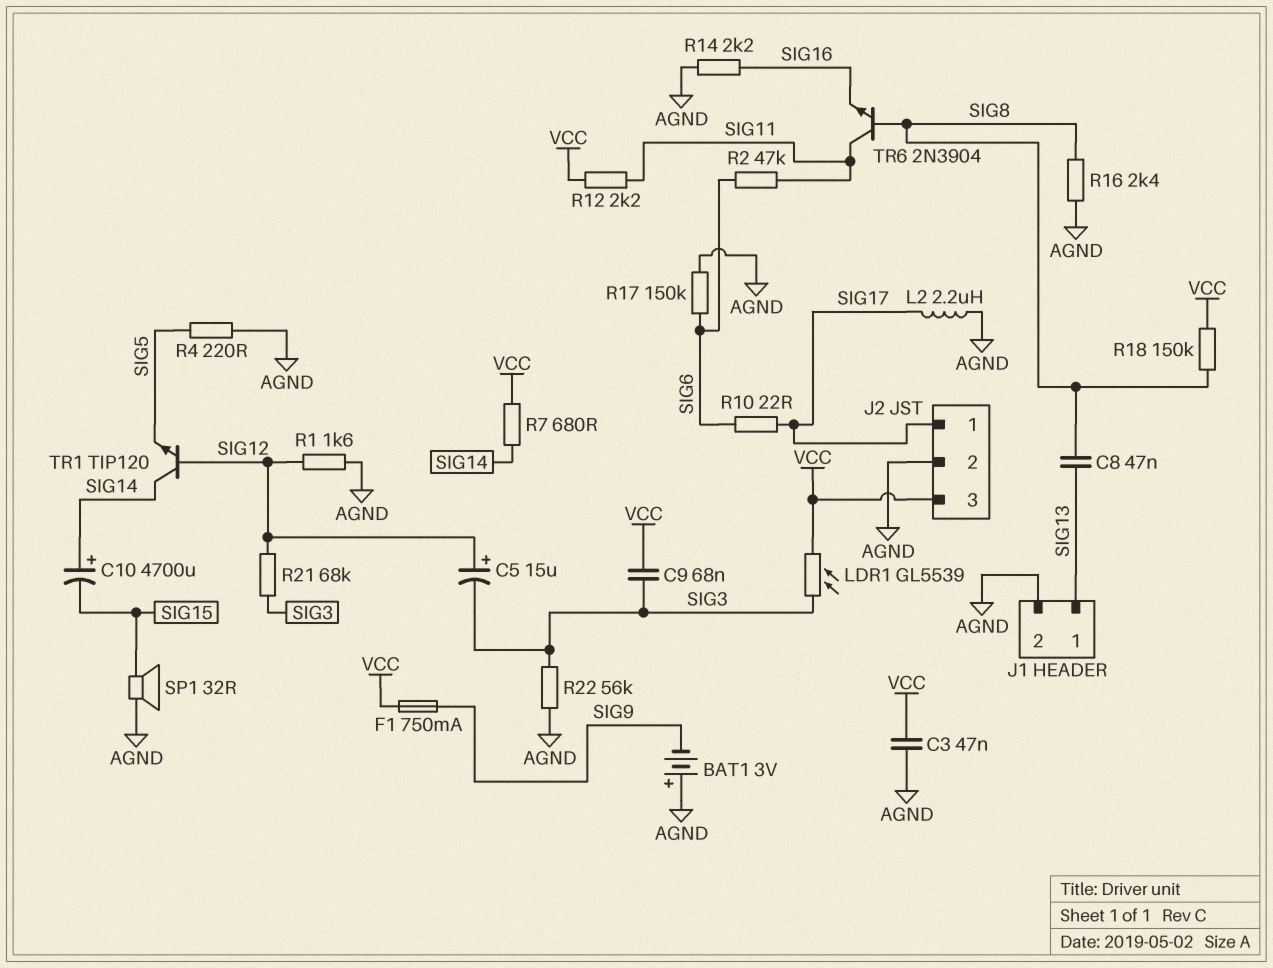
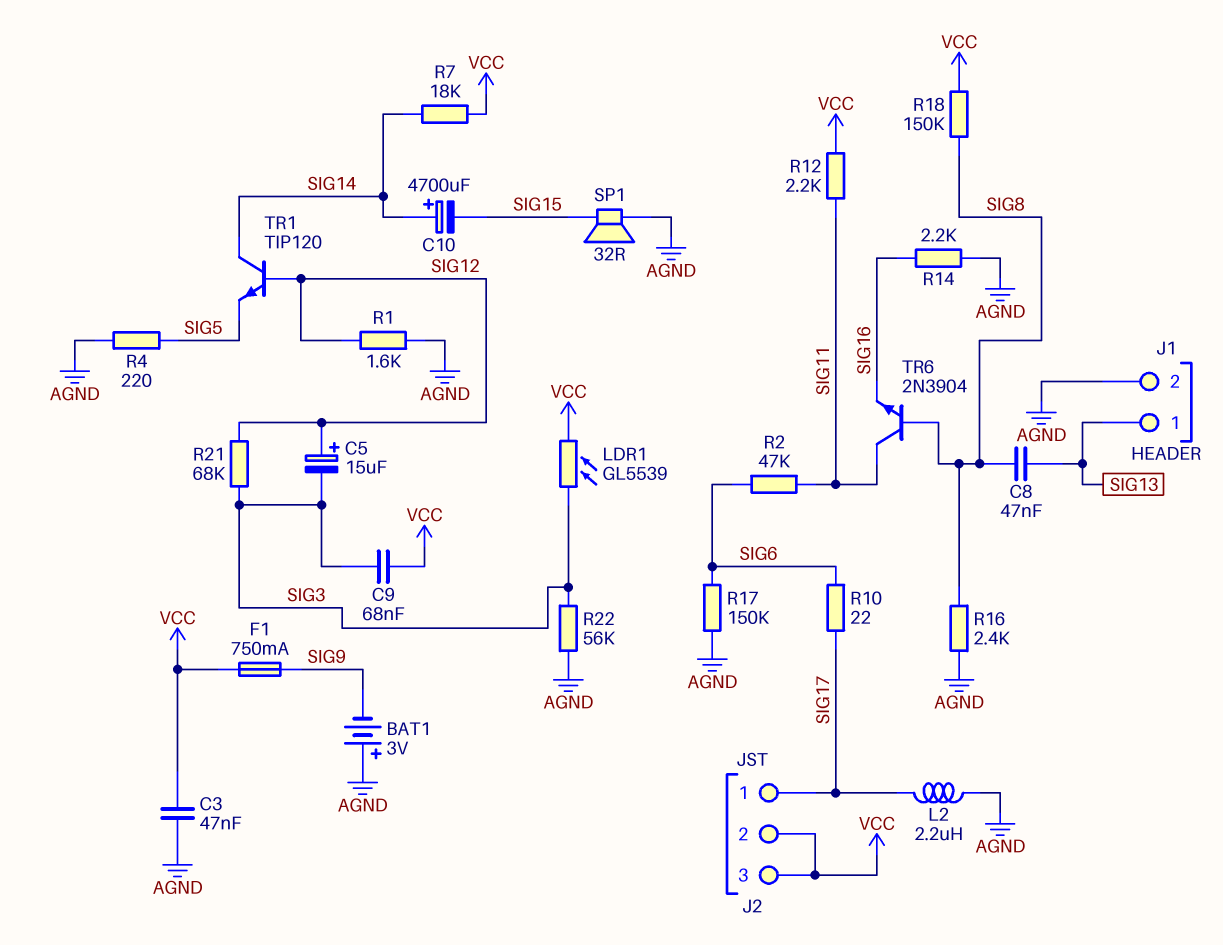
J2 pin 2: AGND -> VCC
R7: 680 (SIG14, VCC) -> 18k (SIG14, VCC)

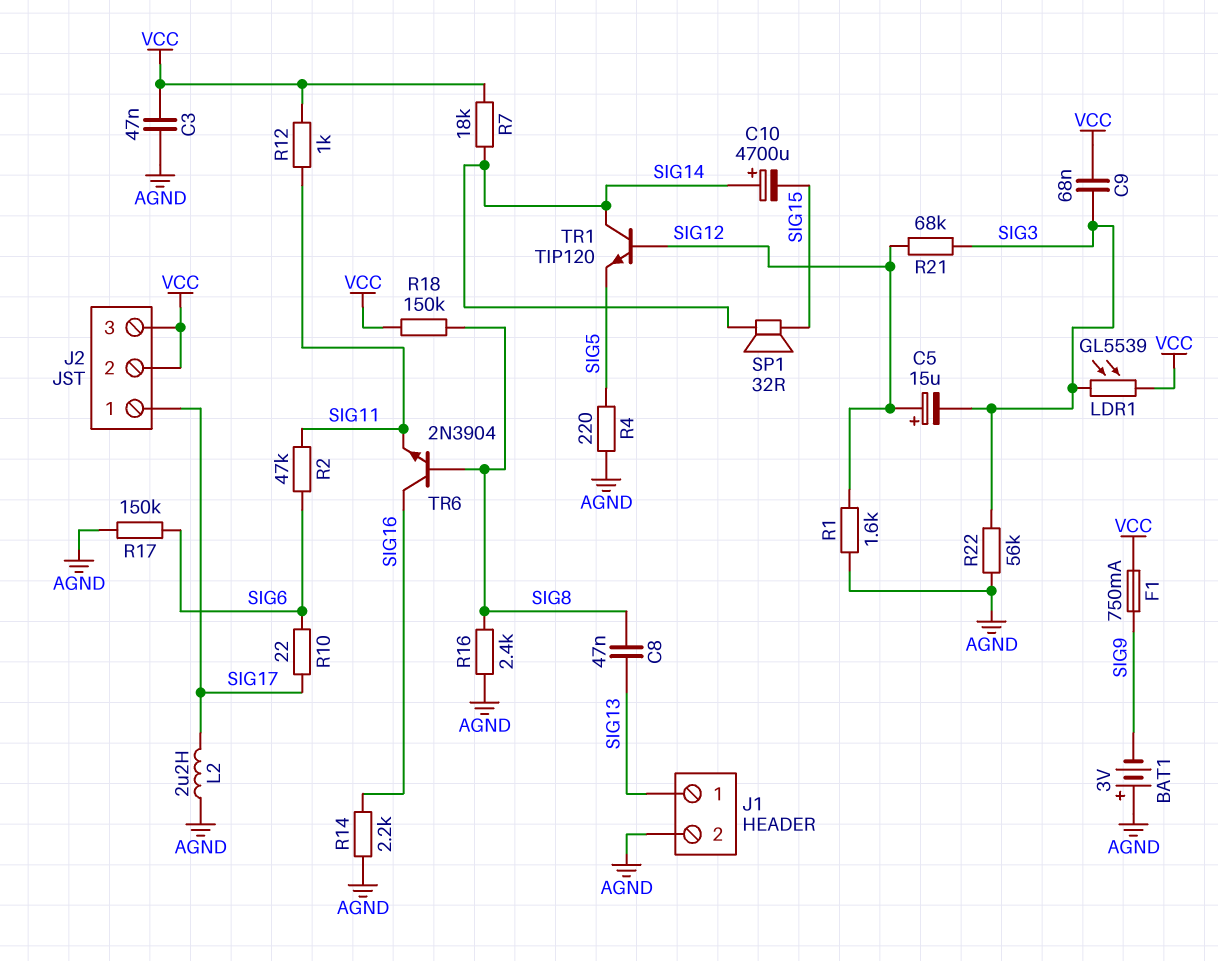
R12: 2.2k (SIG11, VCC) -> 1k (SIG11, VCC)
SP1: speaker 32R (AGND, SIG15) -> speaker 32R (SIG14, SIG15)
TR6: NPN 2N3904 (B SIG8, C SIG11, E SIG16) -> NPN 2N3904 (B SIG8, C SIG16, E SIG11)

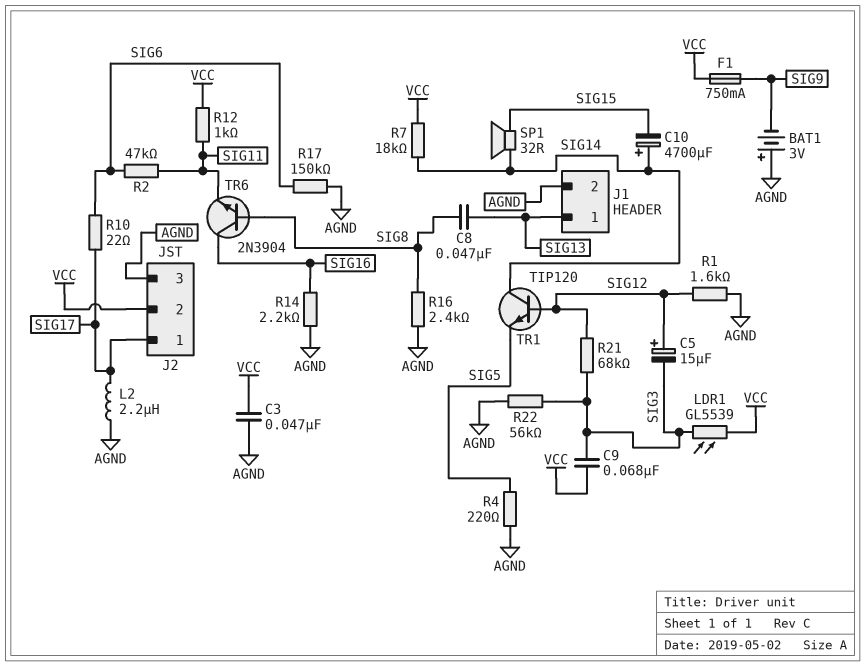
J2 pin 3: VCC -> AGND
R18: 150k (SIG8, VCC) -> none

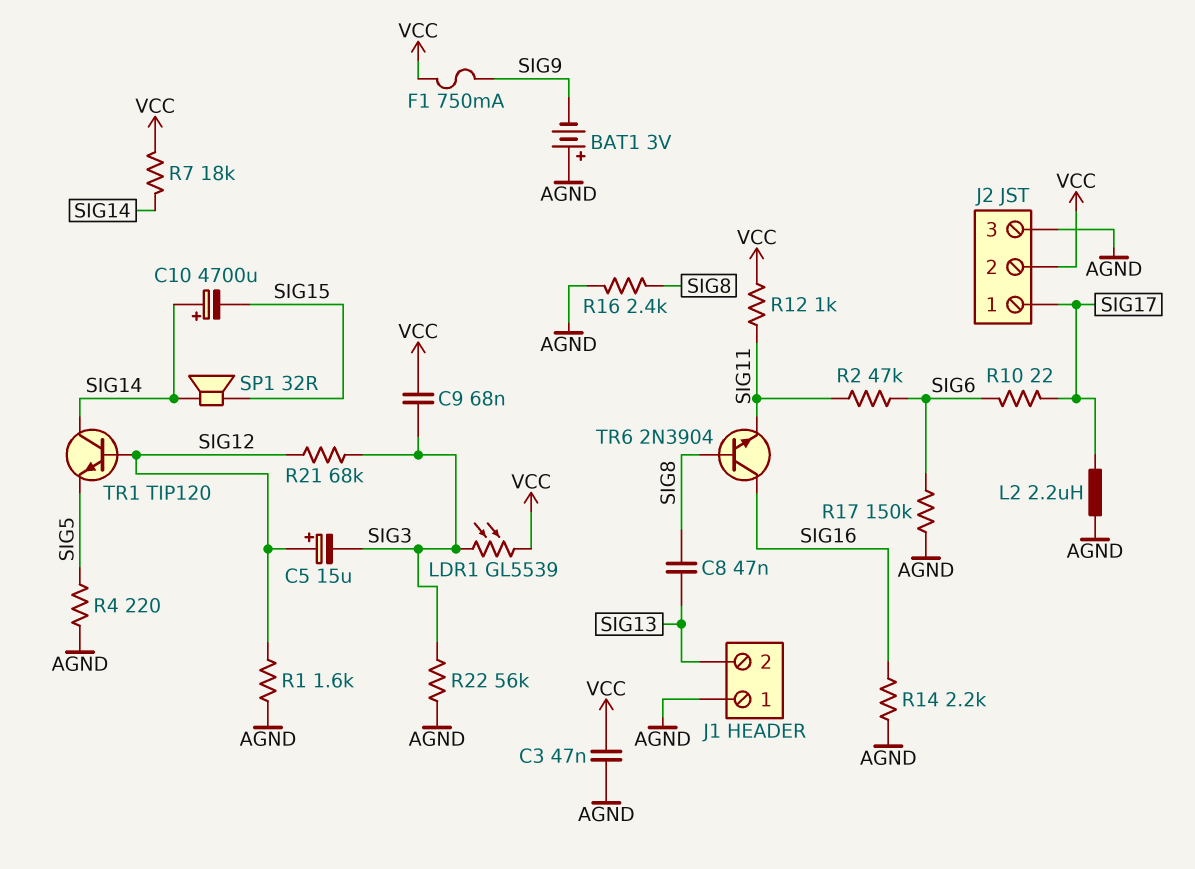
J1 pin 1: SIG13 -> AGND
J1 pin 2: AGND -> SIG13

